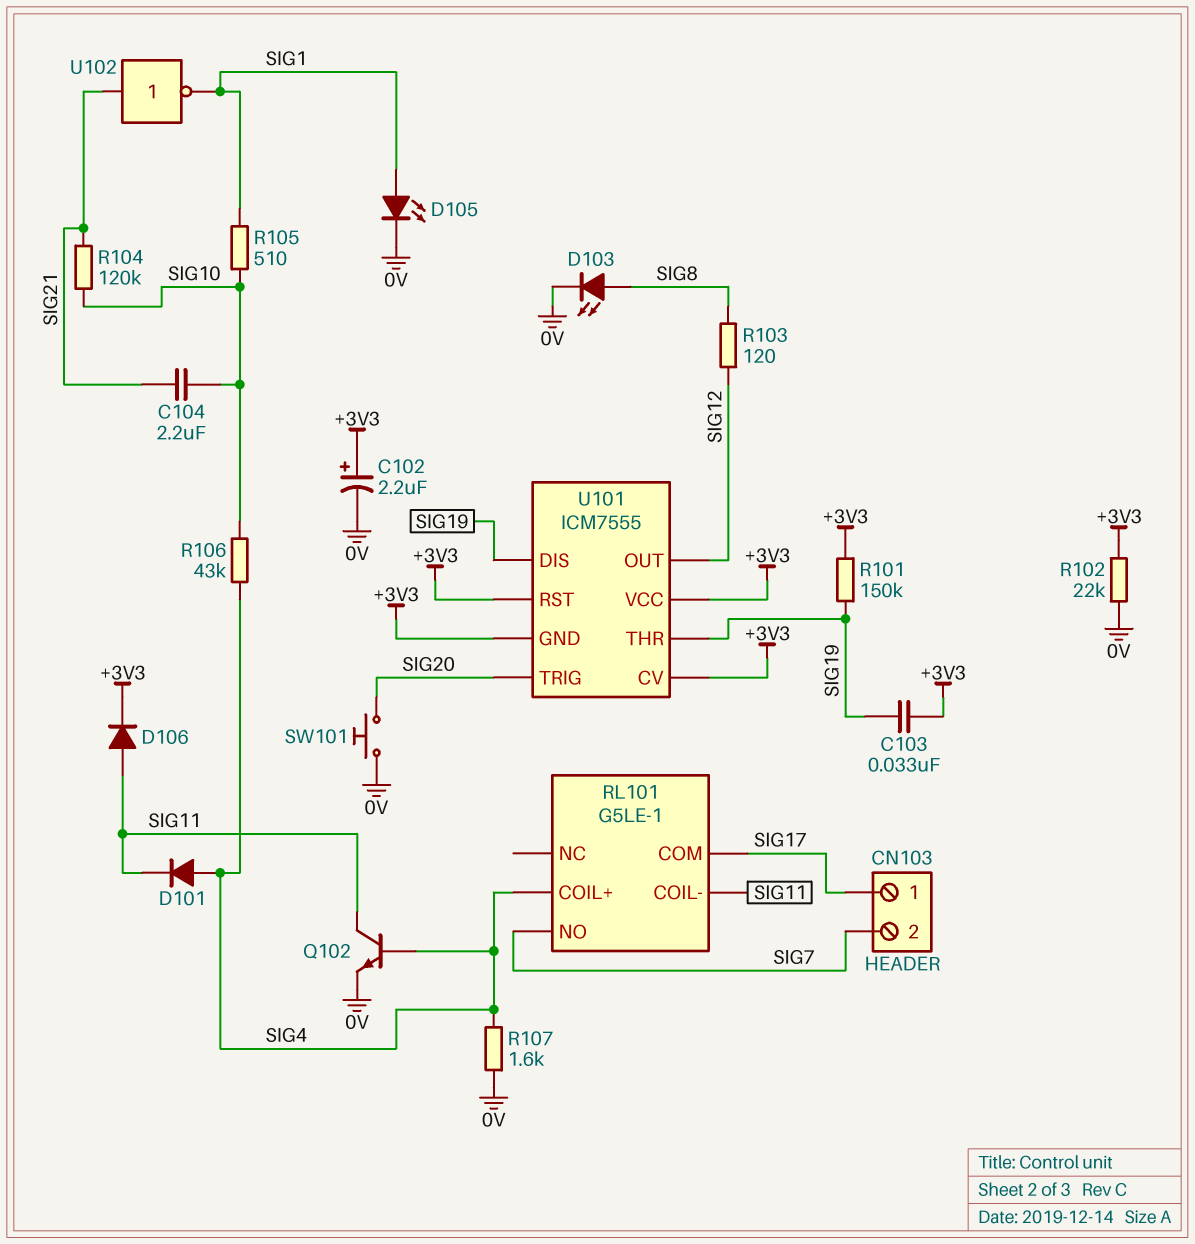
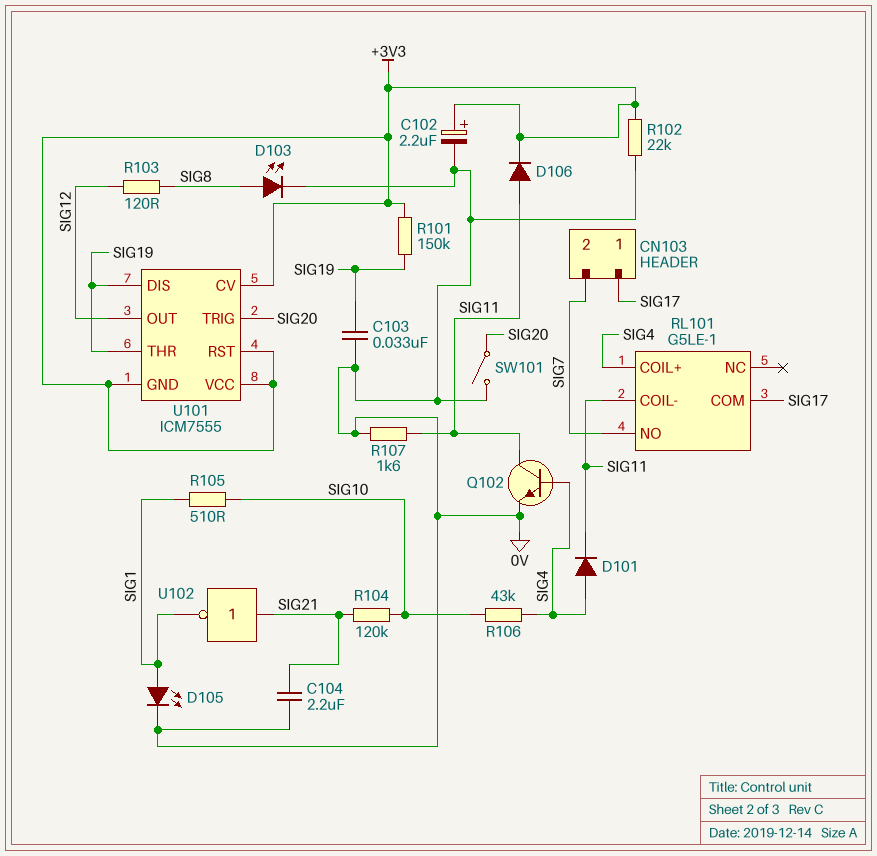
C103: 33nF (+3V3, SIG19) -> 33nF (0V, SIG19)
C104: 2.2uF (SIG10, SIG21) -> 2.2uF (0V, SIG21)
R107: 1.6k (0V, SIG4) -> 1.6k (0V, SIG11)
SW101: button (0V, SIG20) -> switch (0V, SIG20)

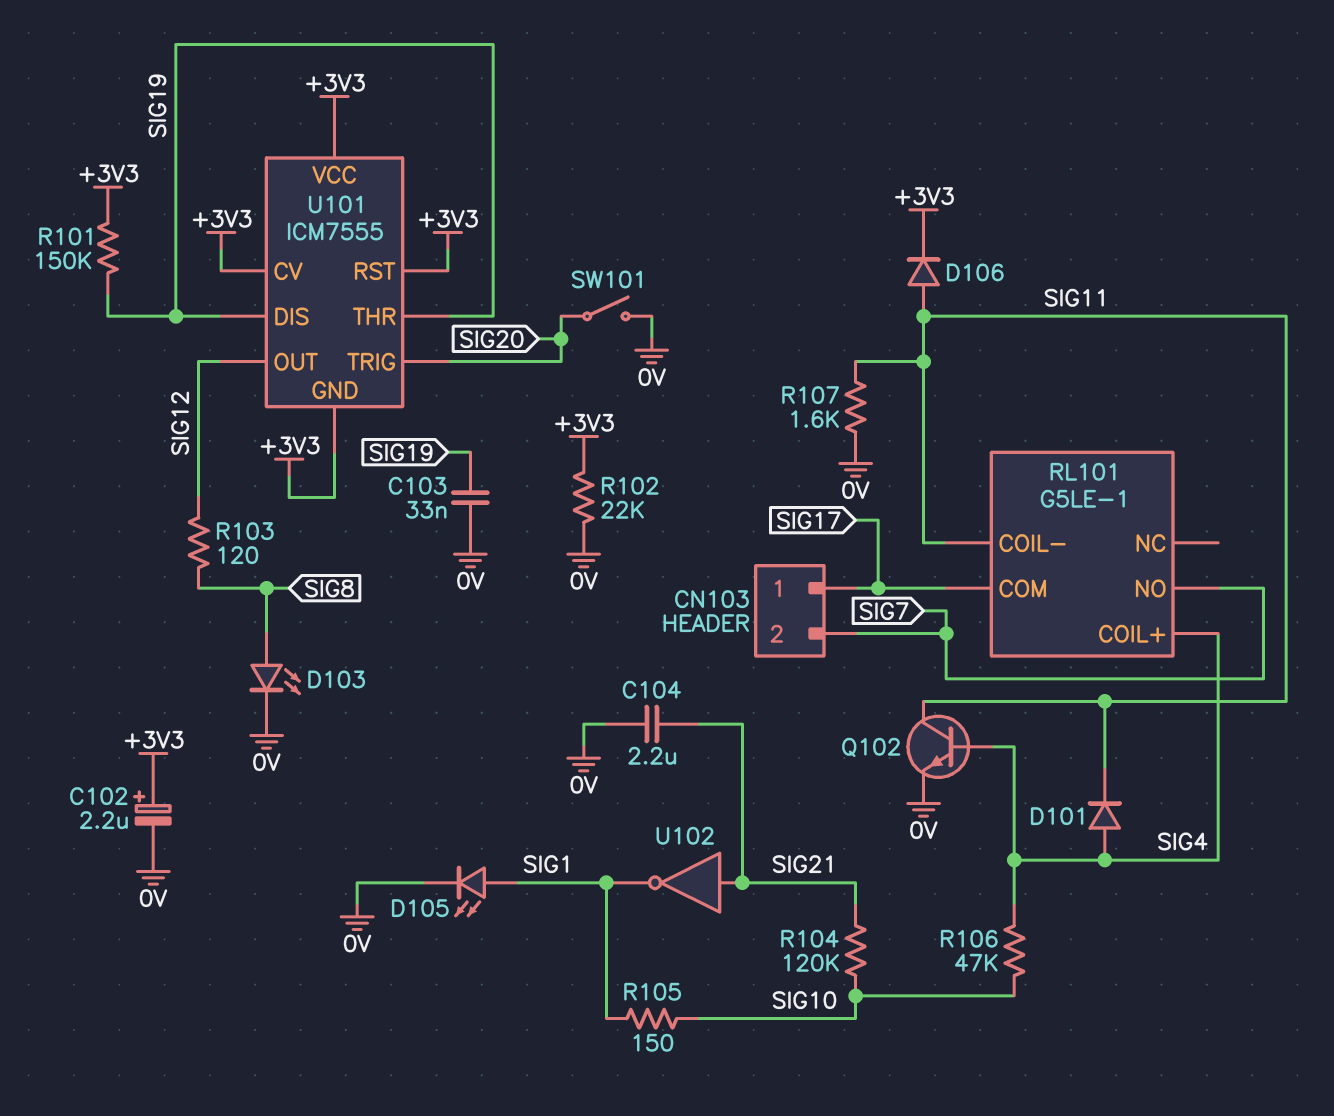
R105: 510 (SIG1, SIG10) -> 150 (SIG1, SIG10)
R106: 43k (SIG4, SIG10) -> 47k (SIG4, SIG10)

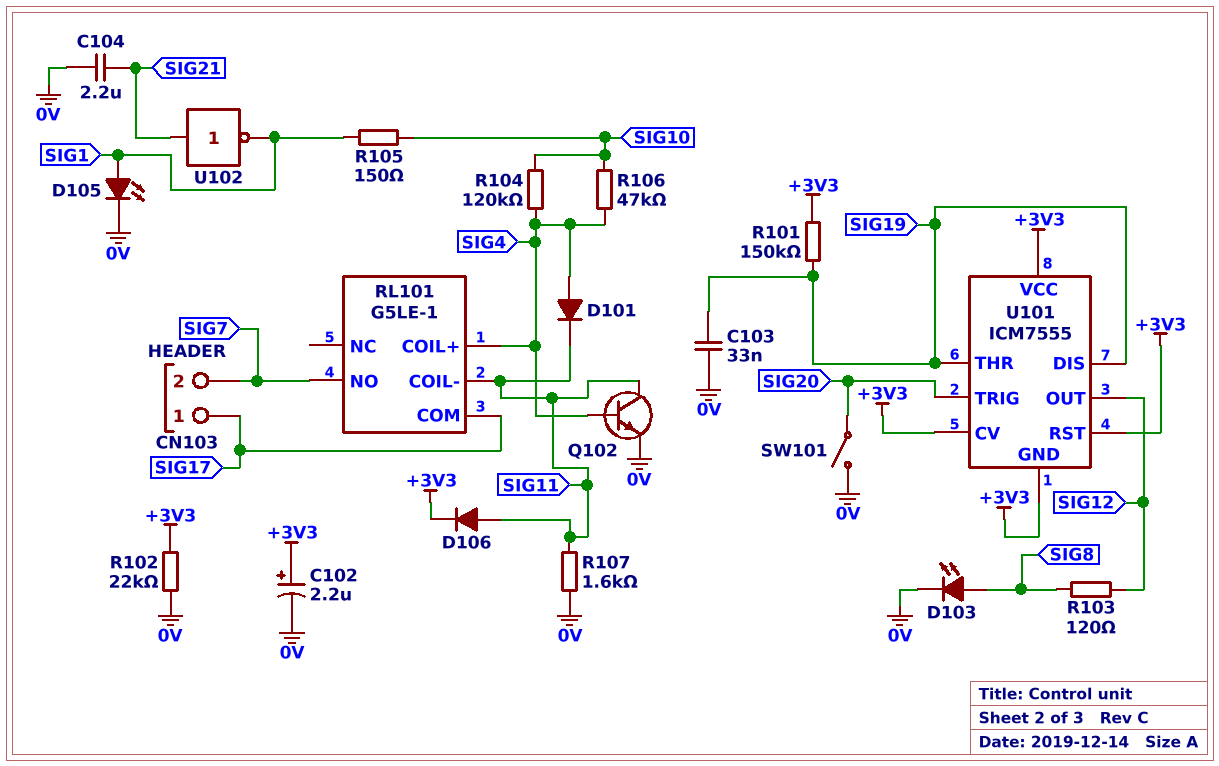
R104: 120k (SIG10, SIG21) -> 120k (SIG4, SIG10)

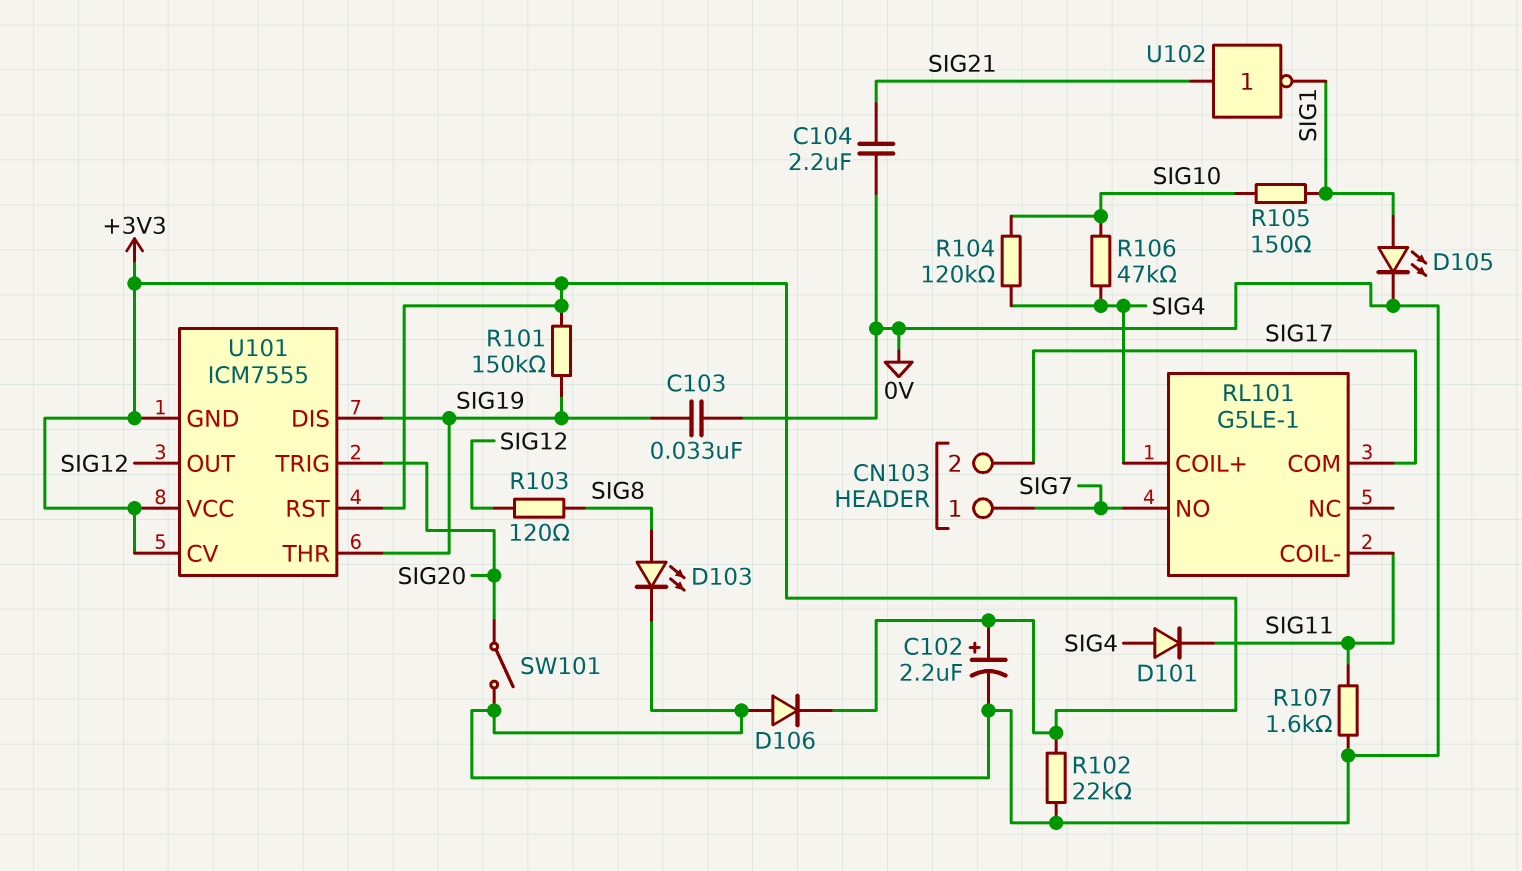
CN103 pin 1: SIG17 -> SIG7
CN103 pin 2: SIG7 -> SIG17
D106: diode (A SIG11, K +3V3) -> diode (A 0V, K +3V3)
Q102: NPN (B SIG4, C SIG11, E 0V) -> none

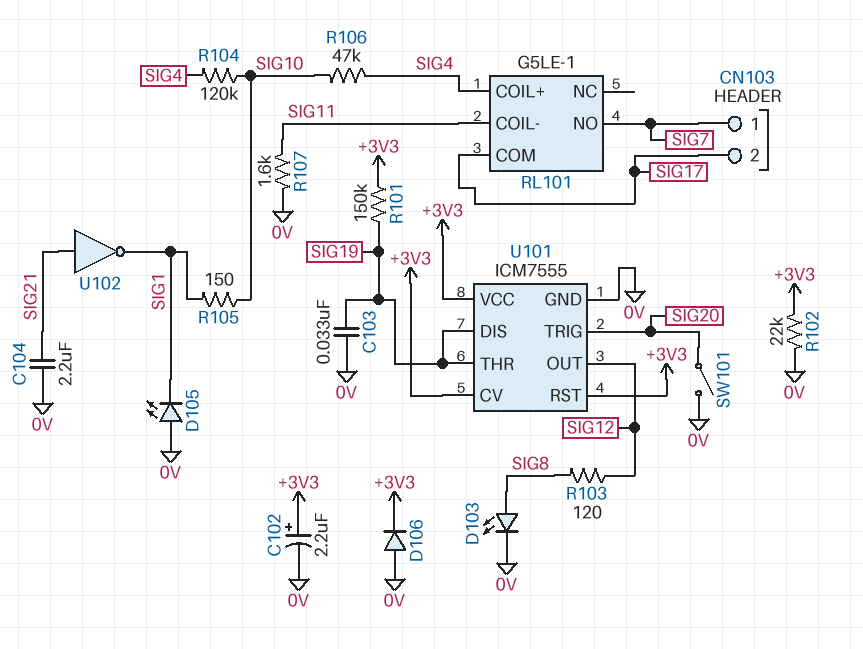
D101: diode (A SIG4, K SIG11) -> none
D105: LED (A SIG1, K 0V) -> LED (A 0V, K SIG1)
U101 pin GND: +3V3 -> 0V

